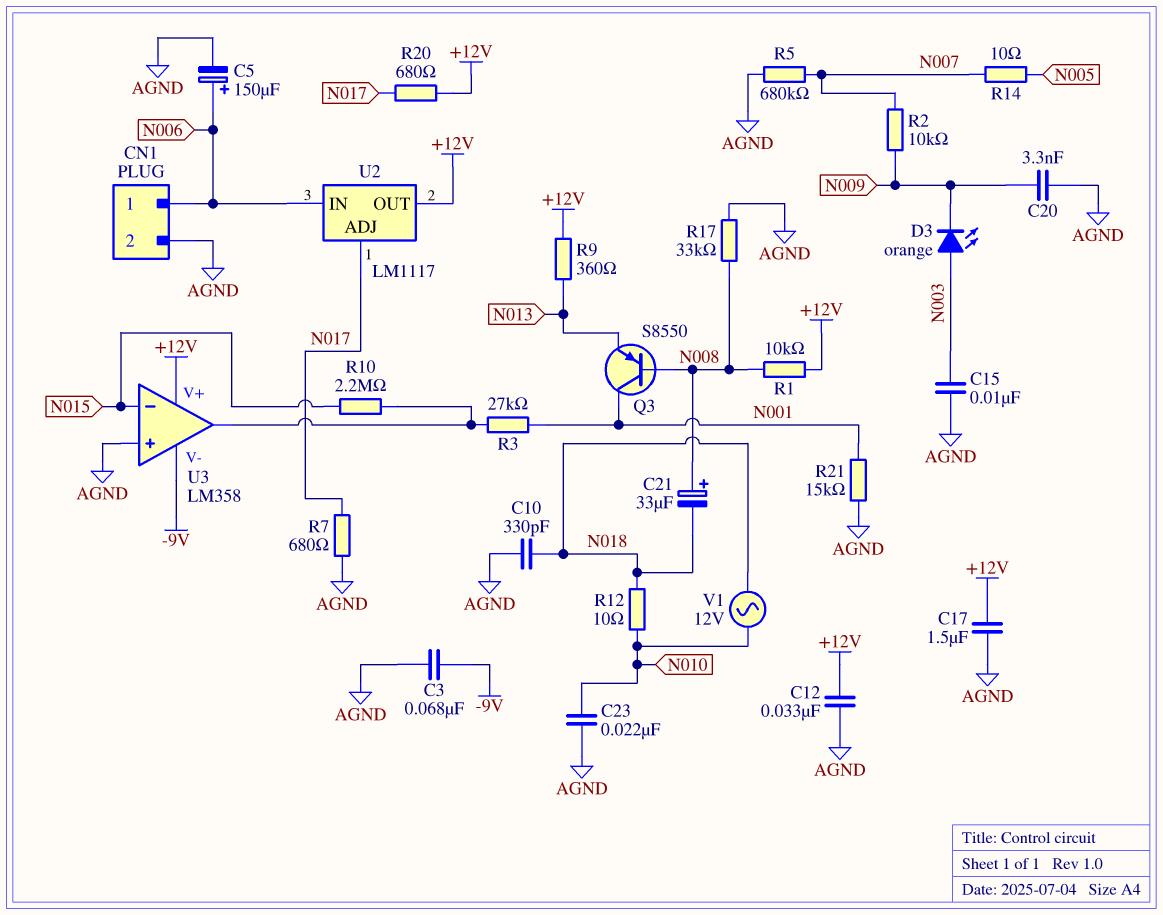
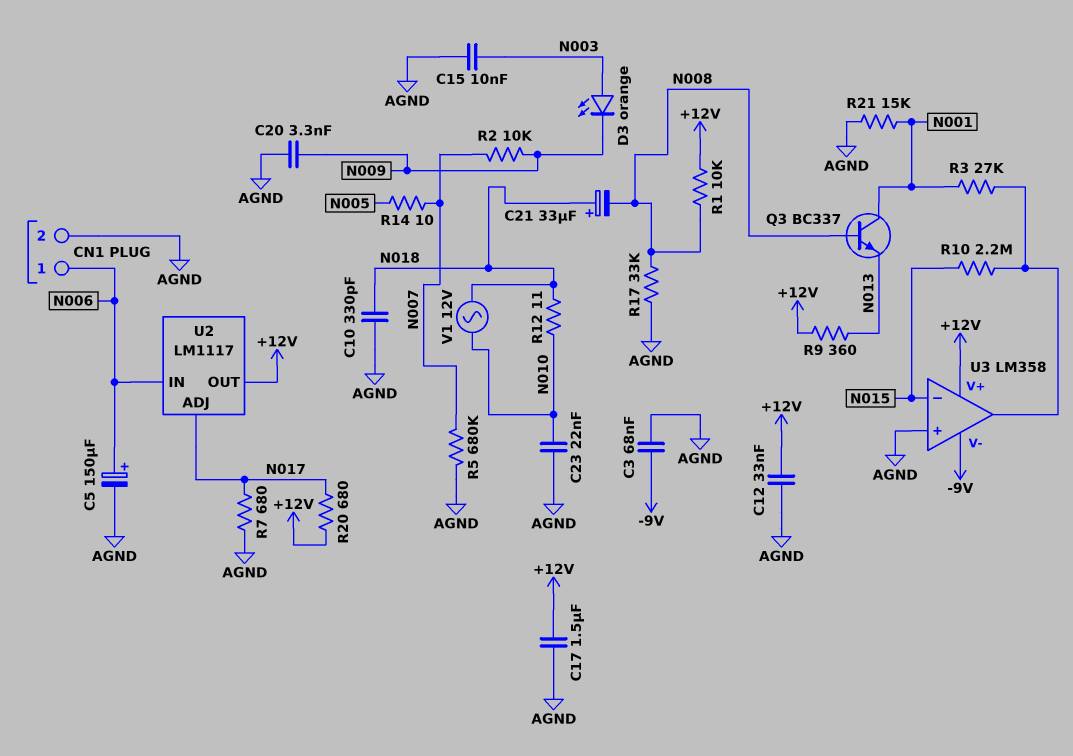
C21: 33uF (plus N008, minus N018) -> 33uF (plus N018, minus N008)
Q3: PNP S8550 (B N008, C N001, E N013) -> NPN BC337 (B N008, C N001, E N013)
R12: 10 (N010, N018) -> 11 (N010, N018)

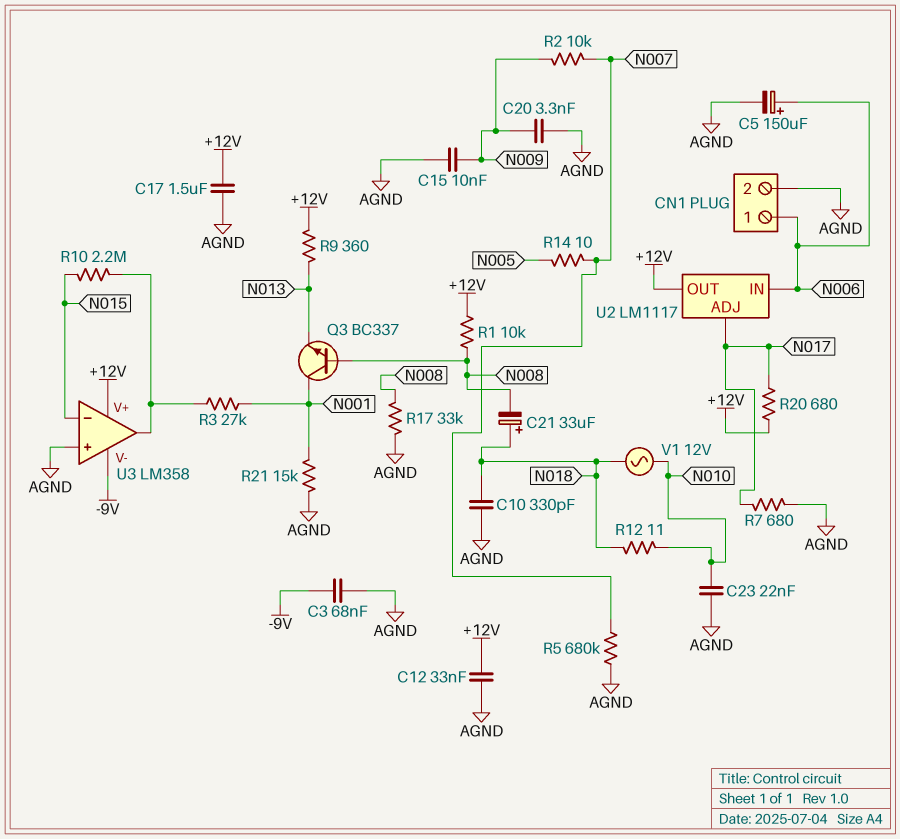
C15: 10nF (AGND, N003) -> 10nF (AGND, N009)
D3: LED orange (A N003, K N009) -> none

